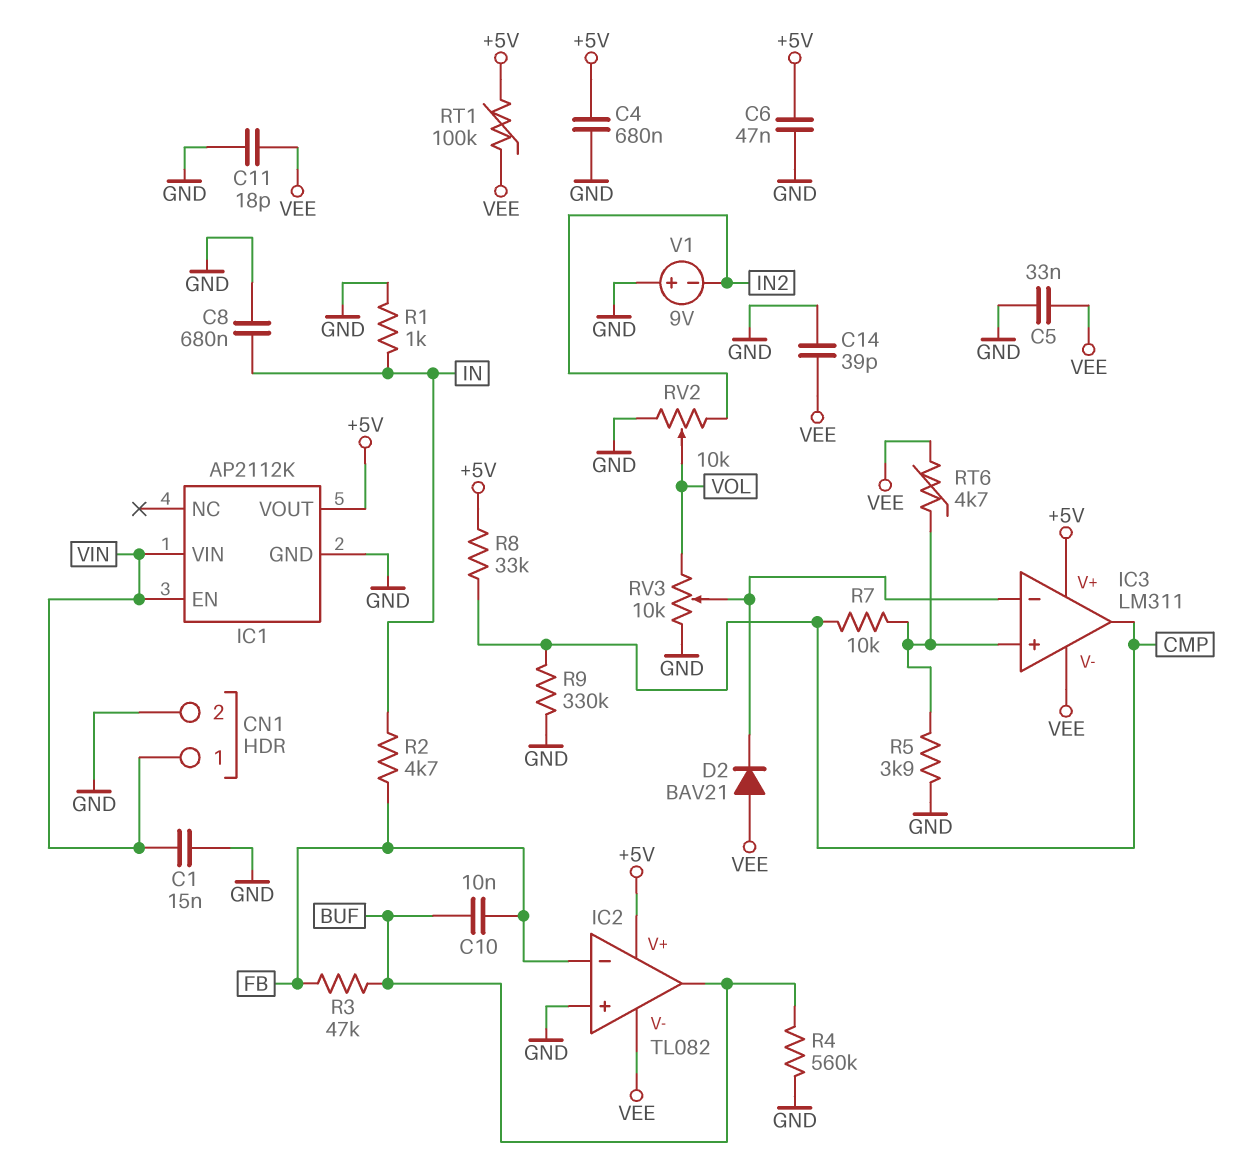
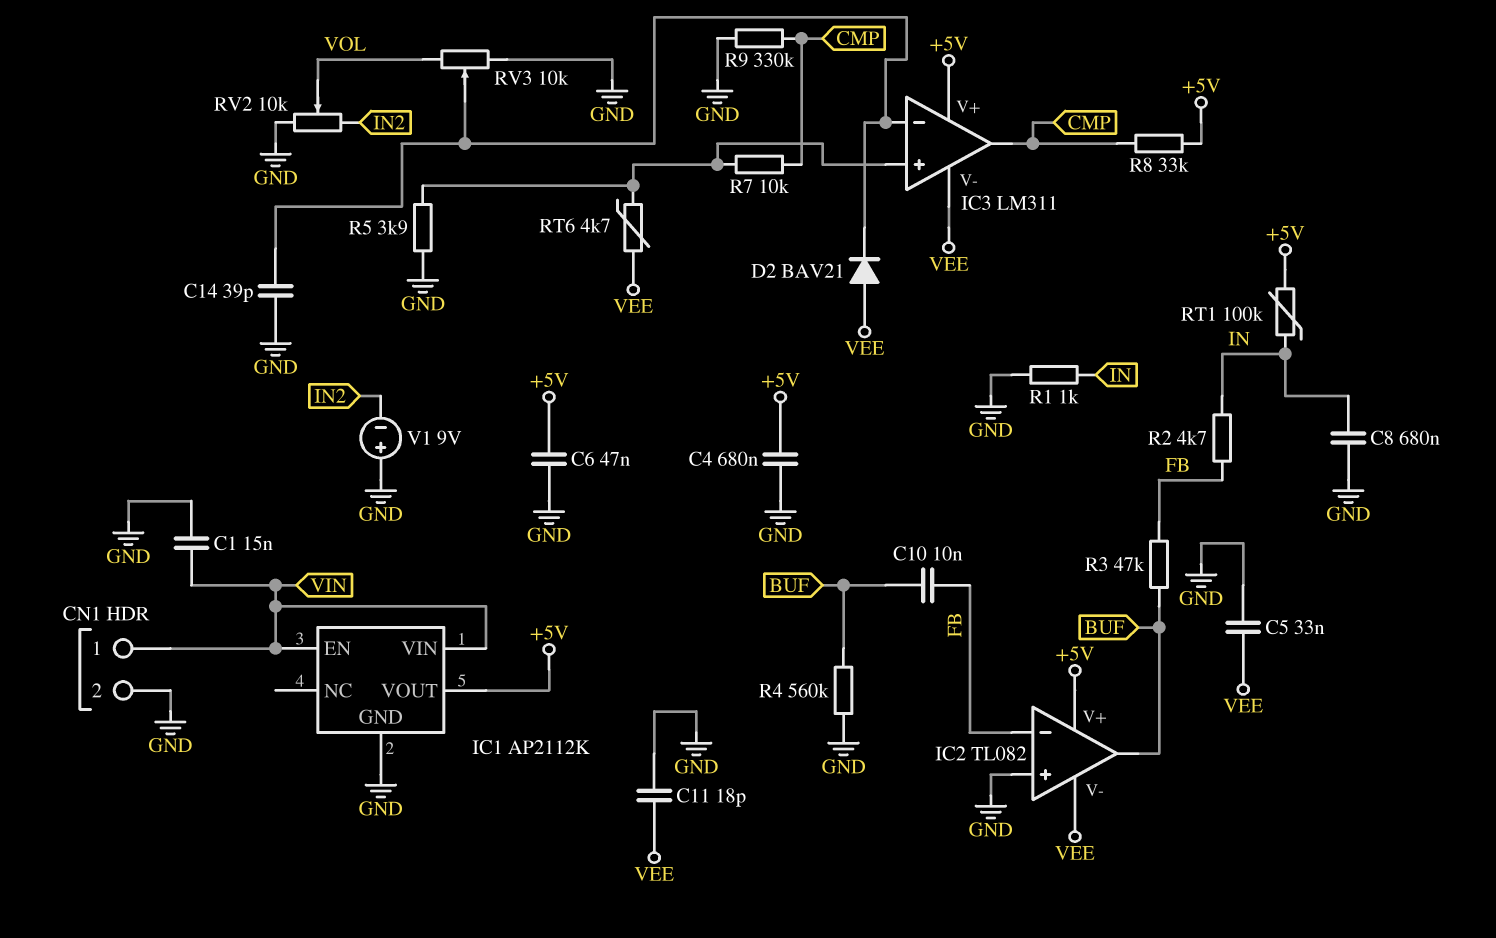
C14: 39pF (GND, VEE) -> 39pF (GND, IC3/in-)
RT1: 100k (+5V, VEE) -> 100k (+5V, IN)

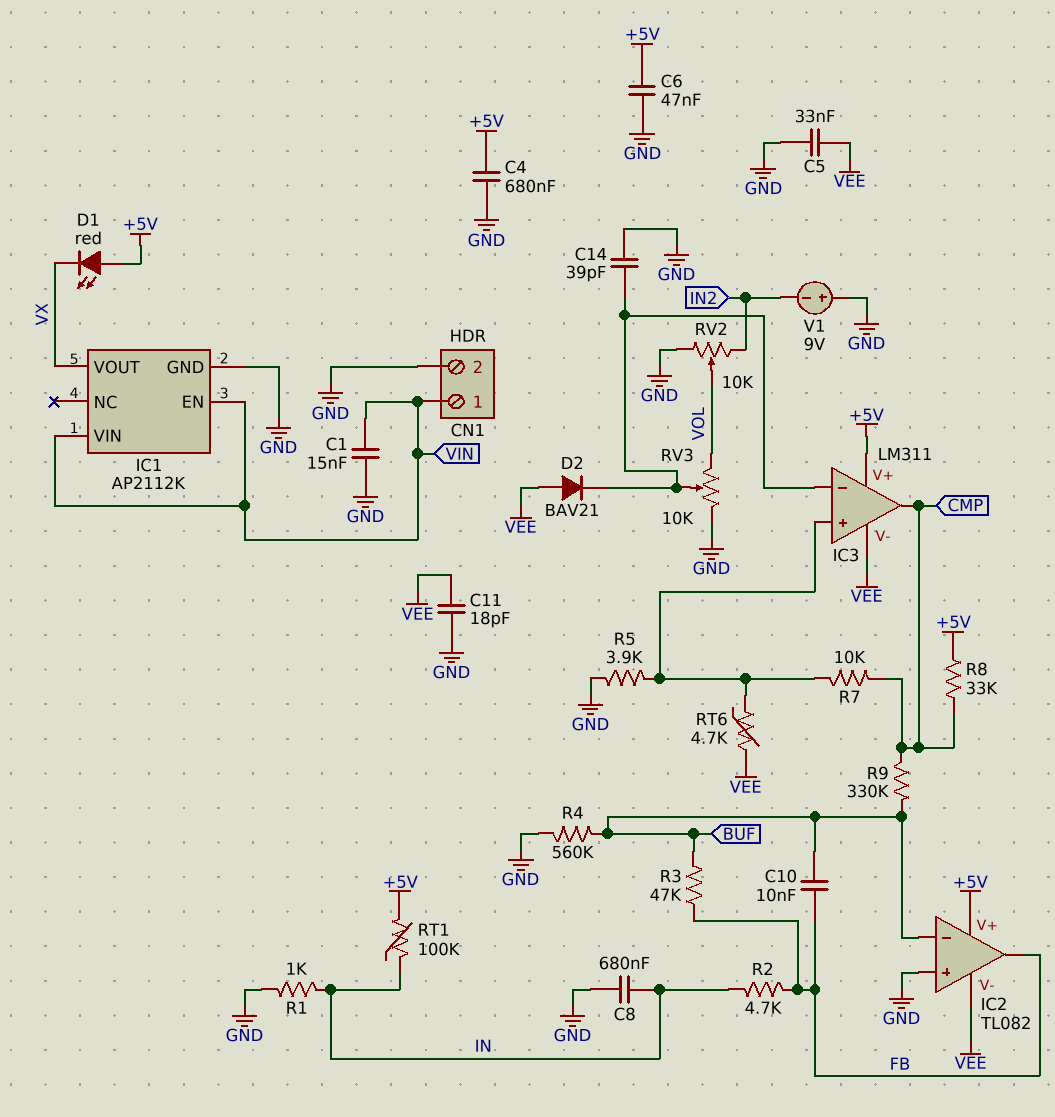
D1: none -> LED red (A +5V, K VX)
IC1 pin VOUT: +5V -> VX
IC2 pin in-: FB -> BUF
IC2 pin out: BUF -> FB
R9: 330k (CMP, GND) -> 330k (BUF, CMP)

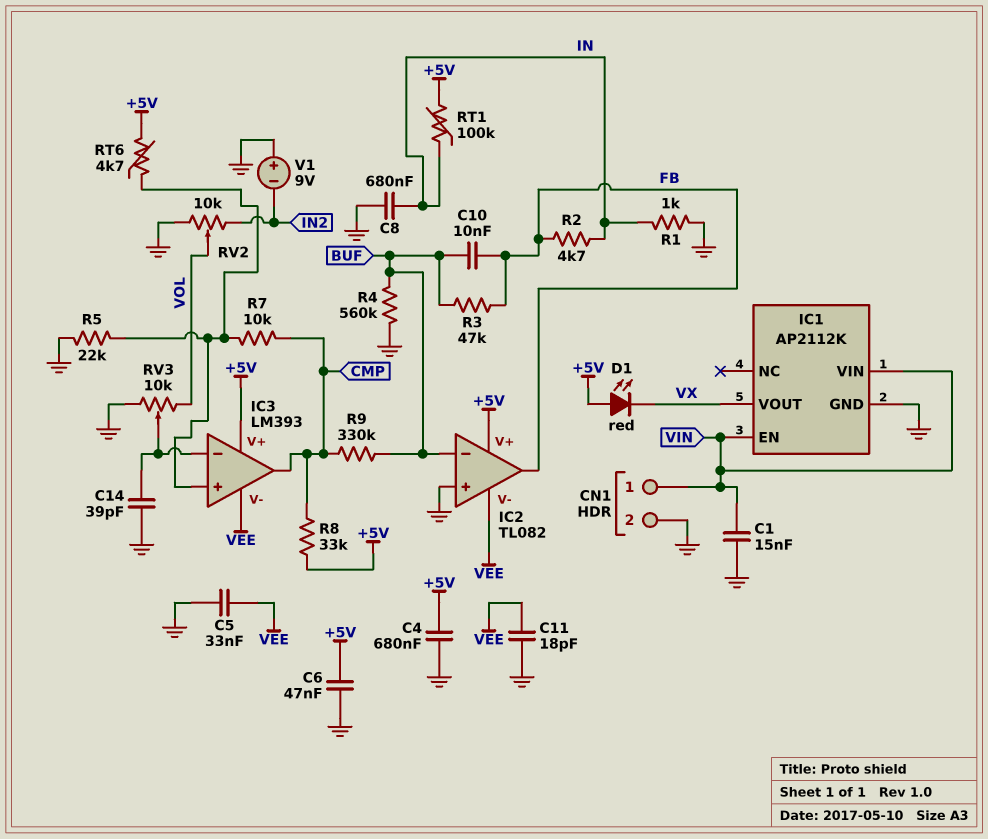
D2: diode BAV21 (A VEE, K IC3/in-) -> none
IC3: LM311 -> LM393
R5: 3.9k (GND, IC3/in+) -> 22k (GND, IC3/in+)
RT6: 4.7k (IC3/in+, VEE) -> 4.7k (+5V, IC3/in+)

